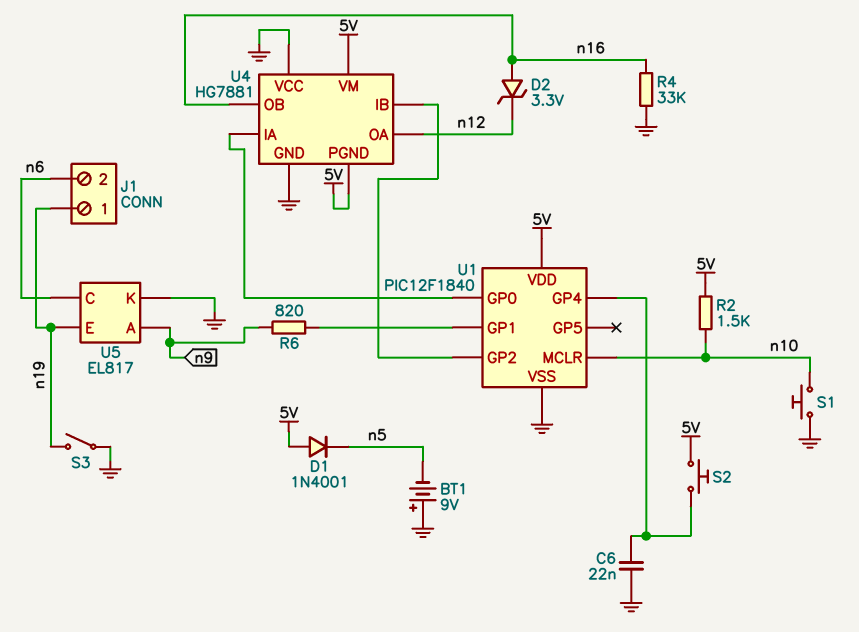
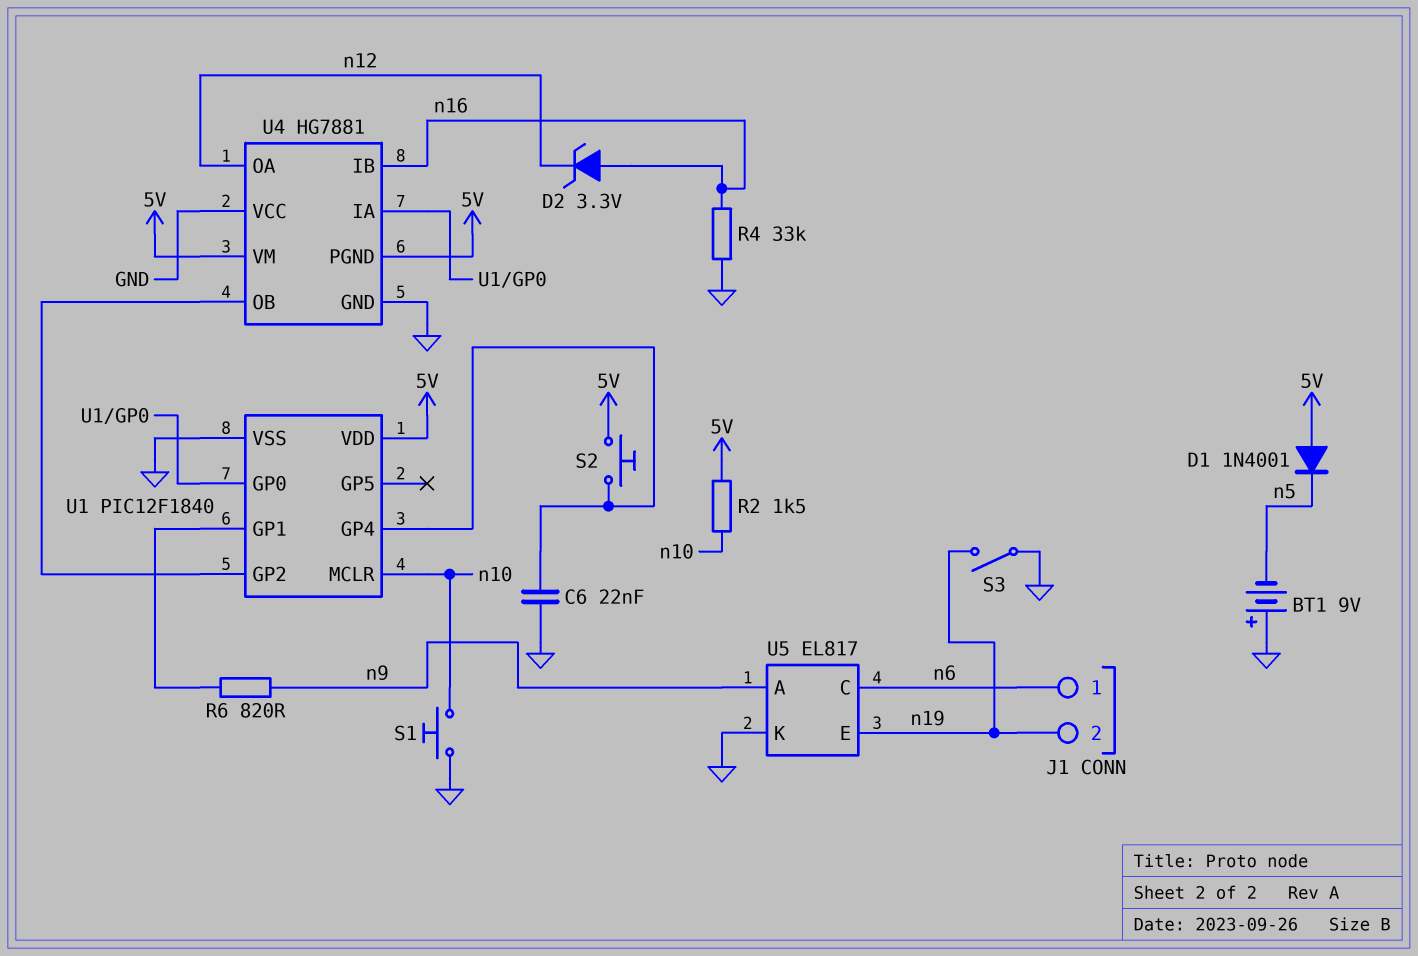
J1 pin 1: n19 -> n6
J1 pin 2: n6 -> n19
U4 pin IB: U1/GP2 -> n16
U4 pin OB: n16 -> U1/GP2

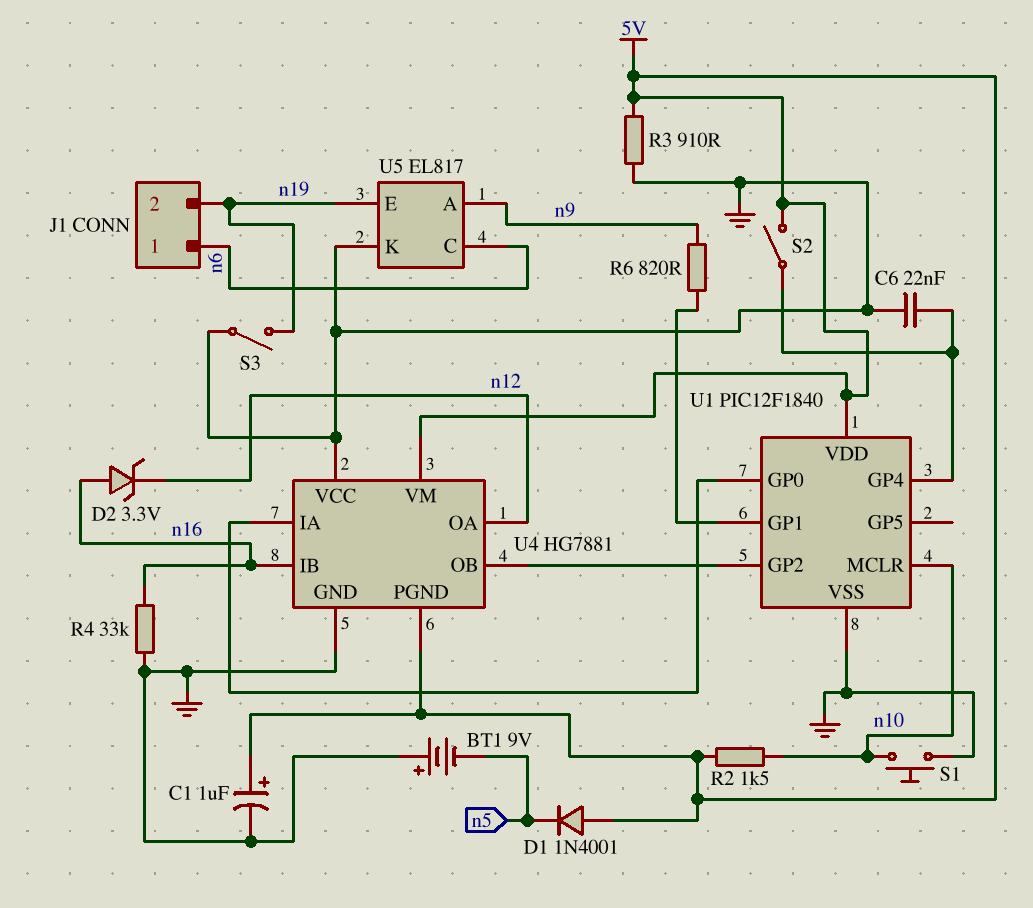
C1: none -> 1uF (plus 5V, minus GND)
R3: none -> 910 (5V, GND)
S2: button (5V, U1/GP4) -> switch (5V, U1/GP4)

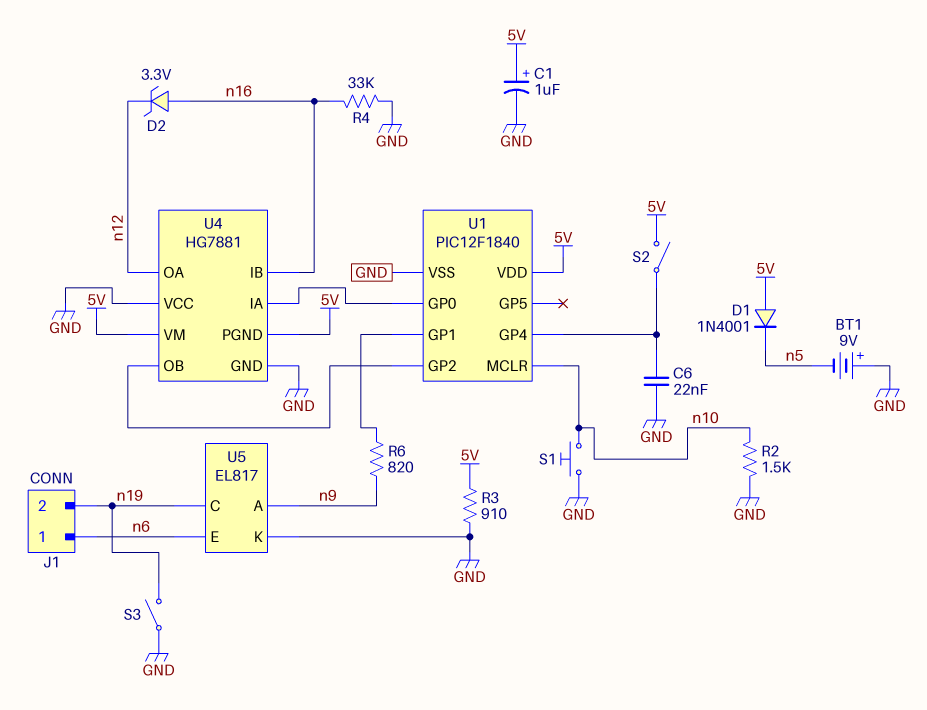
R2: 1.5k (5V, n10) -> 1.5k (GND, n10)
U5 pin C: n6 -> n19
U5 pin E: n19 -> n6

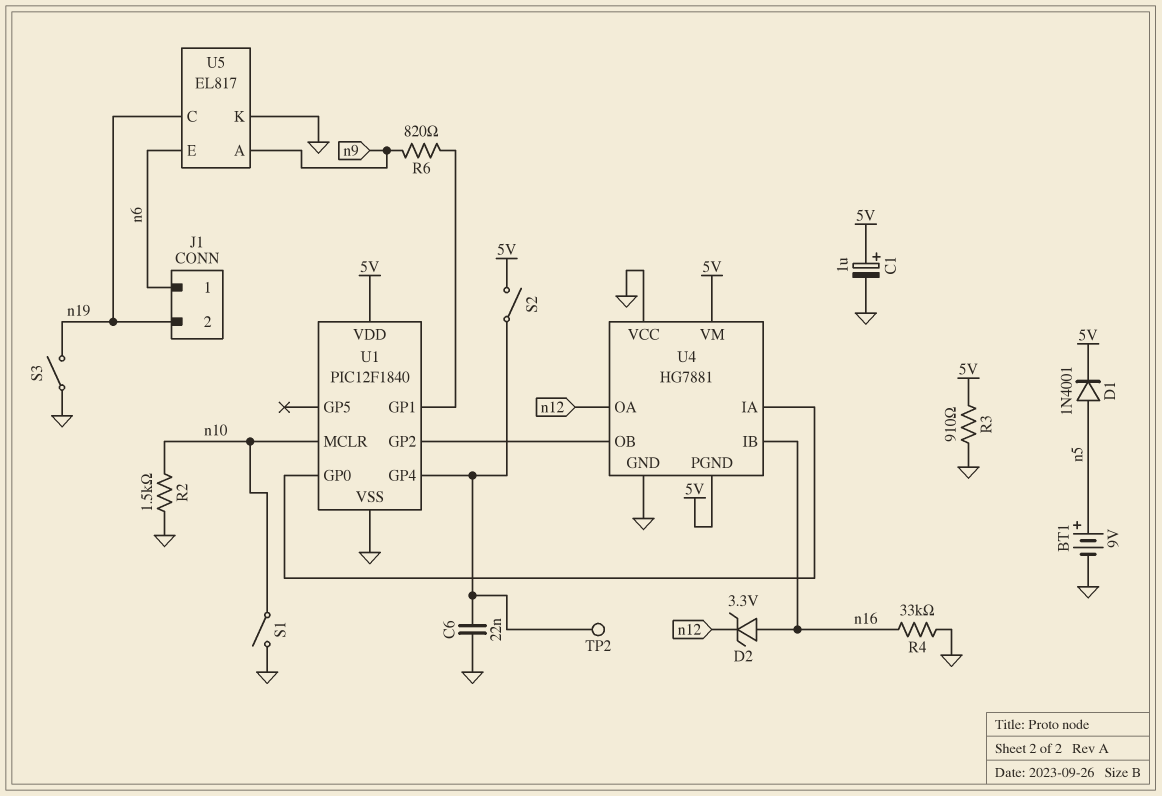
BT1: 9V (plus GND, minus n5) -> 9V (plus n5, minus GND)
D1: diode 1N4001 (A 5V, K n5) -> diode 1N4001 (A n5, K 5V)
S1: button (GND, n10) -> switch (GND, n10)
TP2: none -> test point (U1/GP4)

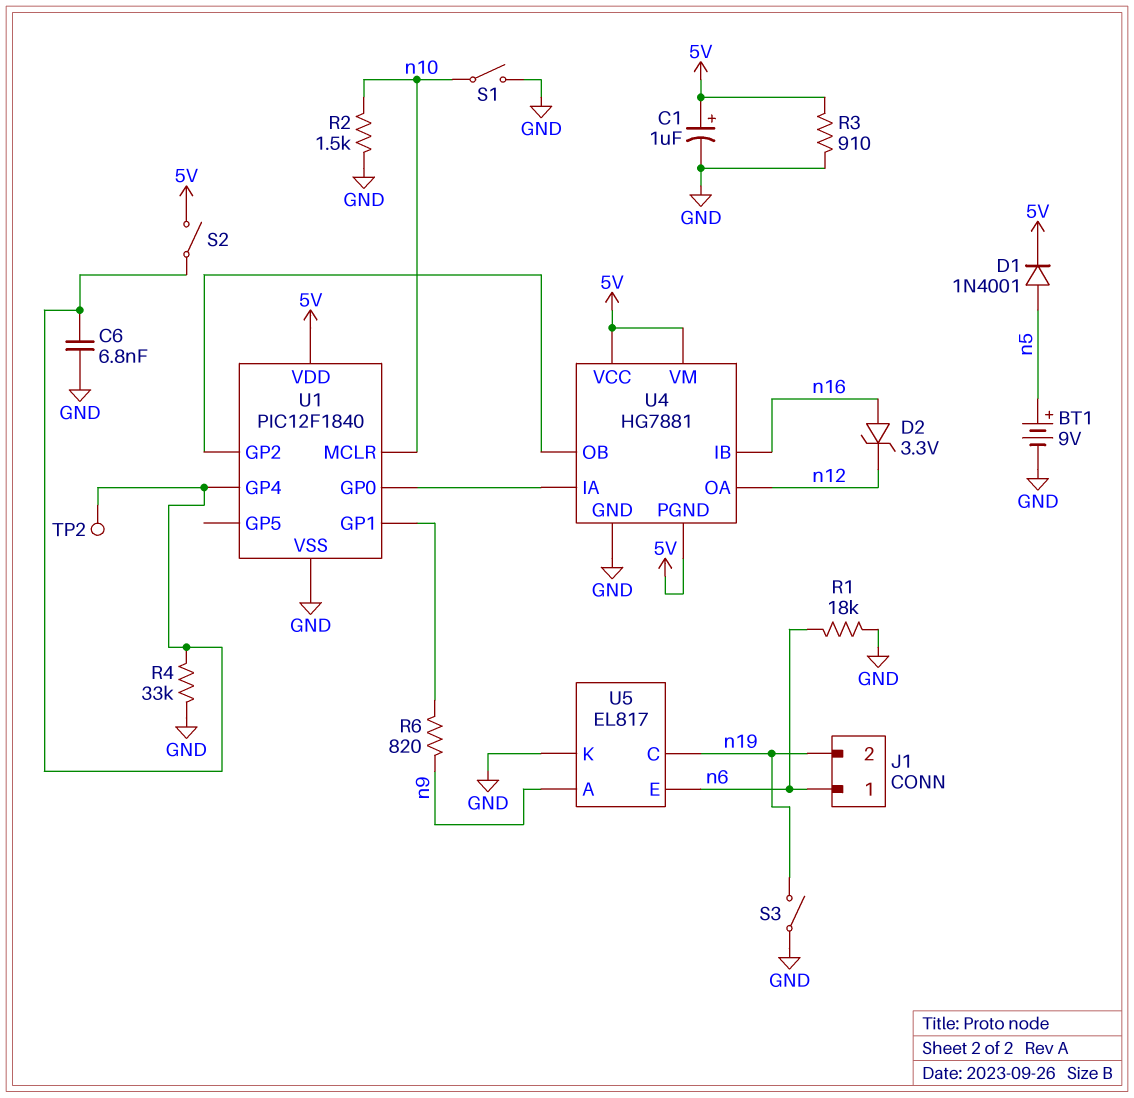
C6: 22nF (GND, U1/GP4) -> 6.8nF (GND, U1/GP4)
R1: none -> 18k (GND, n6)
R4: 33k (GND, n16) -> 33k (GND, U1/GP4)
U4 pin VCC: GND -> 5V

